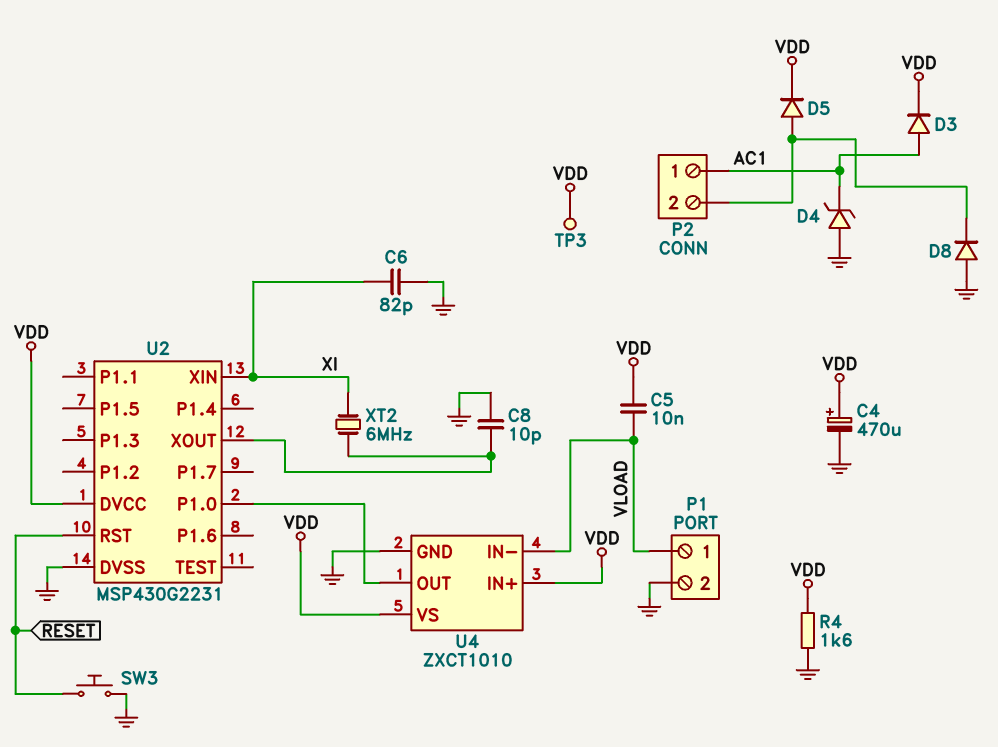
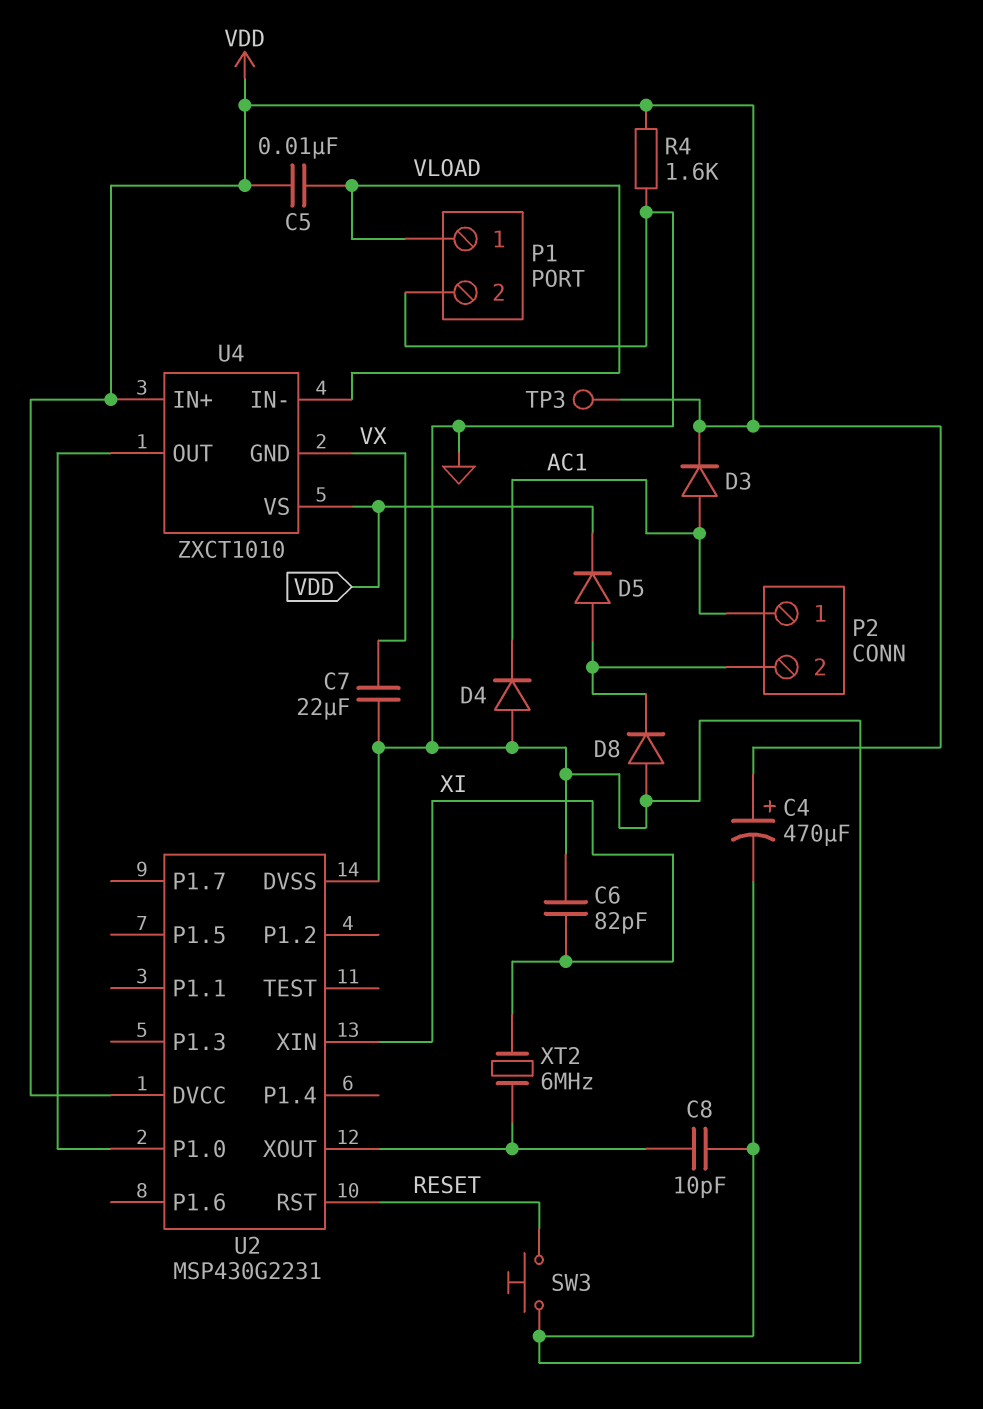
C7: none -> 22uF (GND, VX)
D4: zener (A GND, K AC1) -> diode (A GND, K AC1)
U4 pin GND: GND -> VX

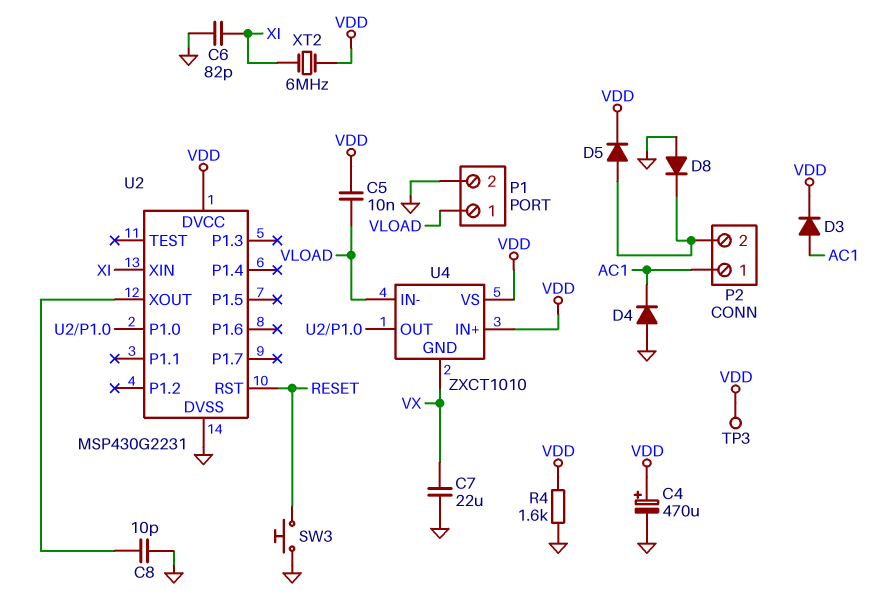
XT2: 6MHz (U2/XOUT, XI) -> 6MHz (VDD, XI)

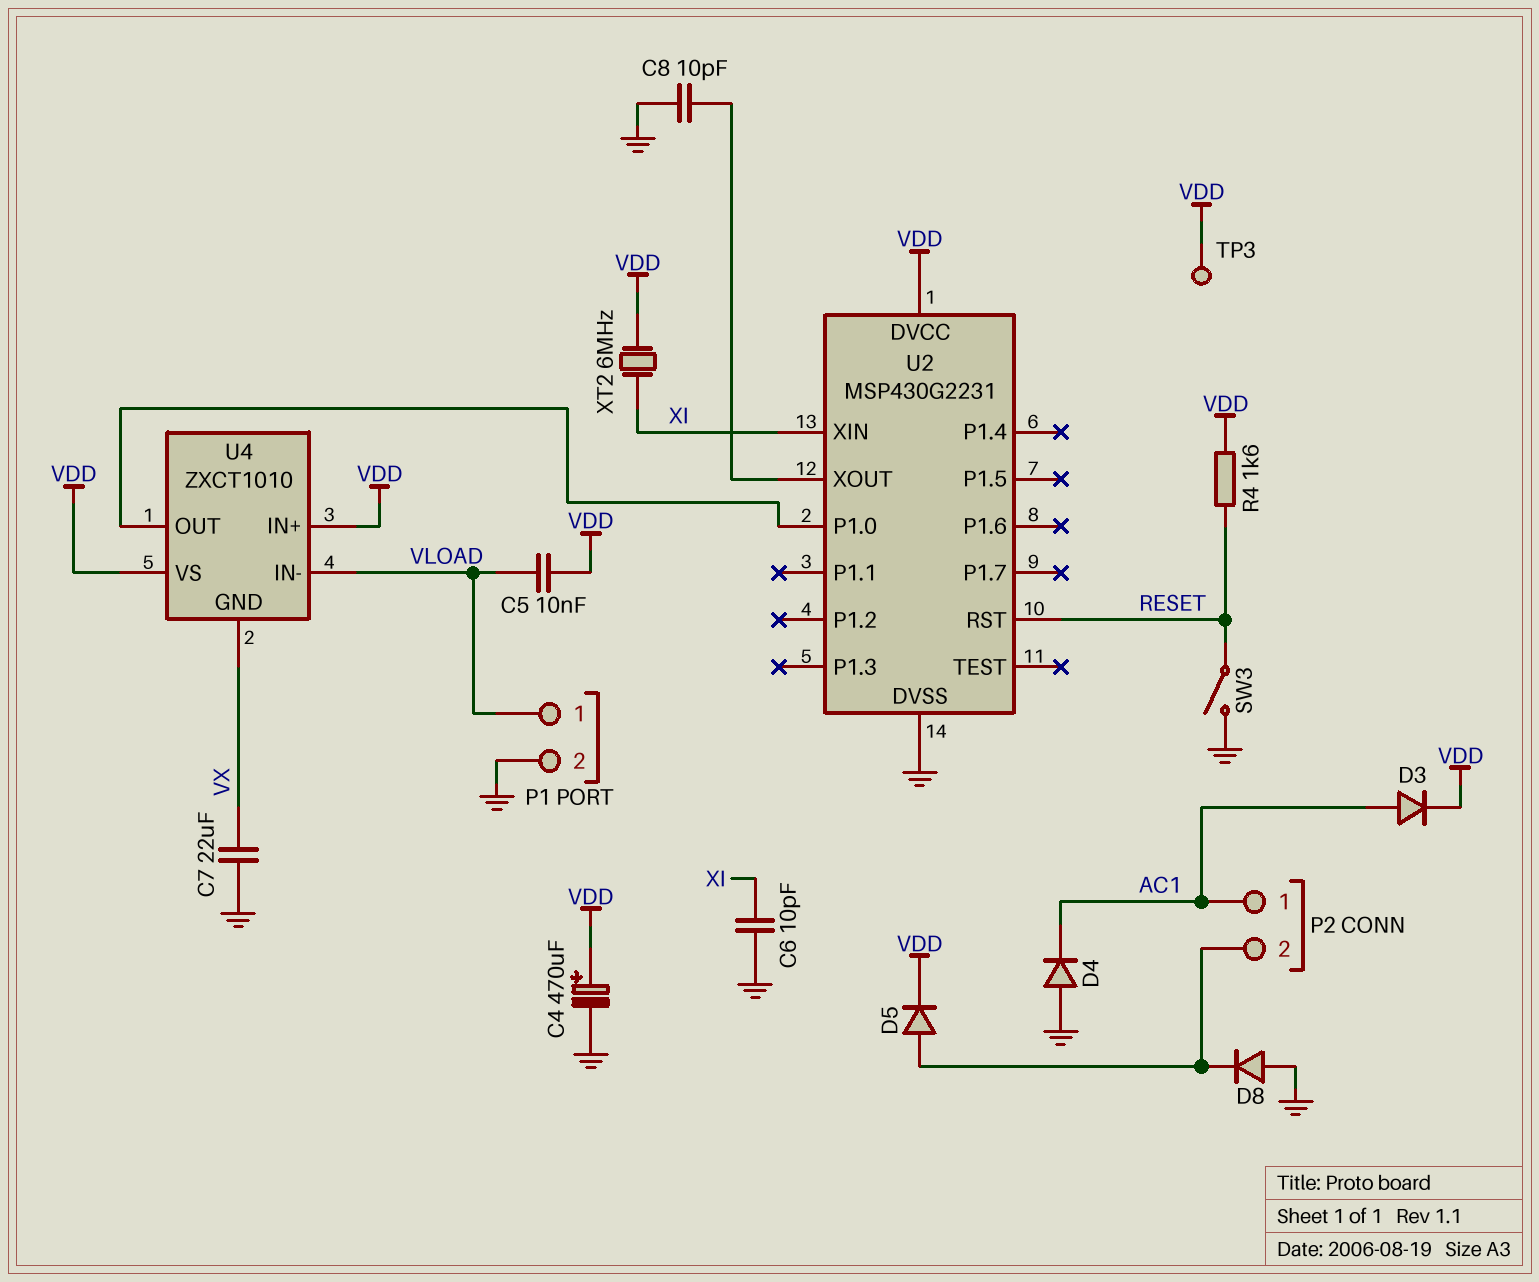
C6: 82pF (GND, XI) -> 10pF (GND, XI)
R4: 1.6k (GND, VDD) -> 1.6k (RESET, VDD)
SW3: button (GND, RESET) -> switch (GND, RESET)

